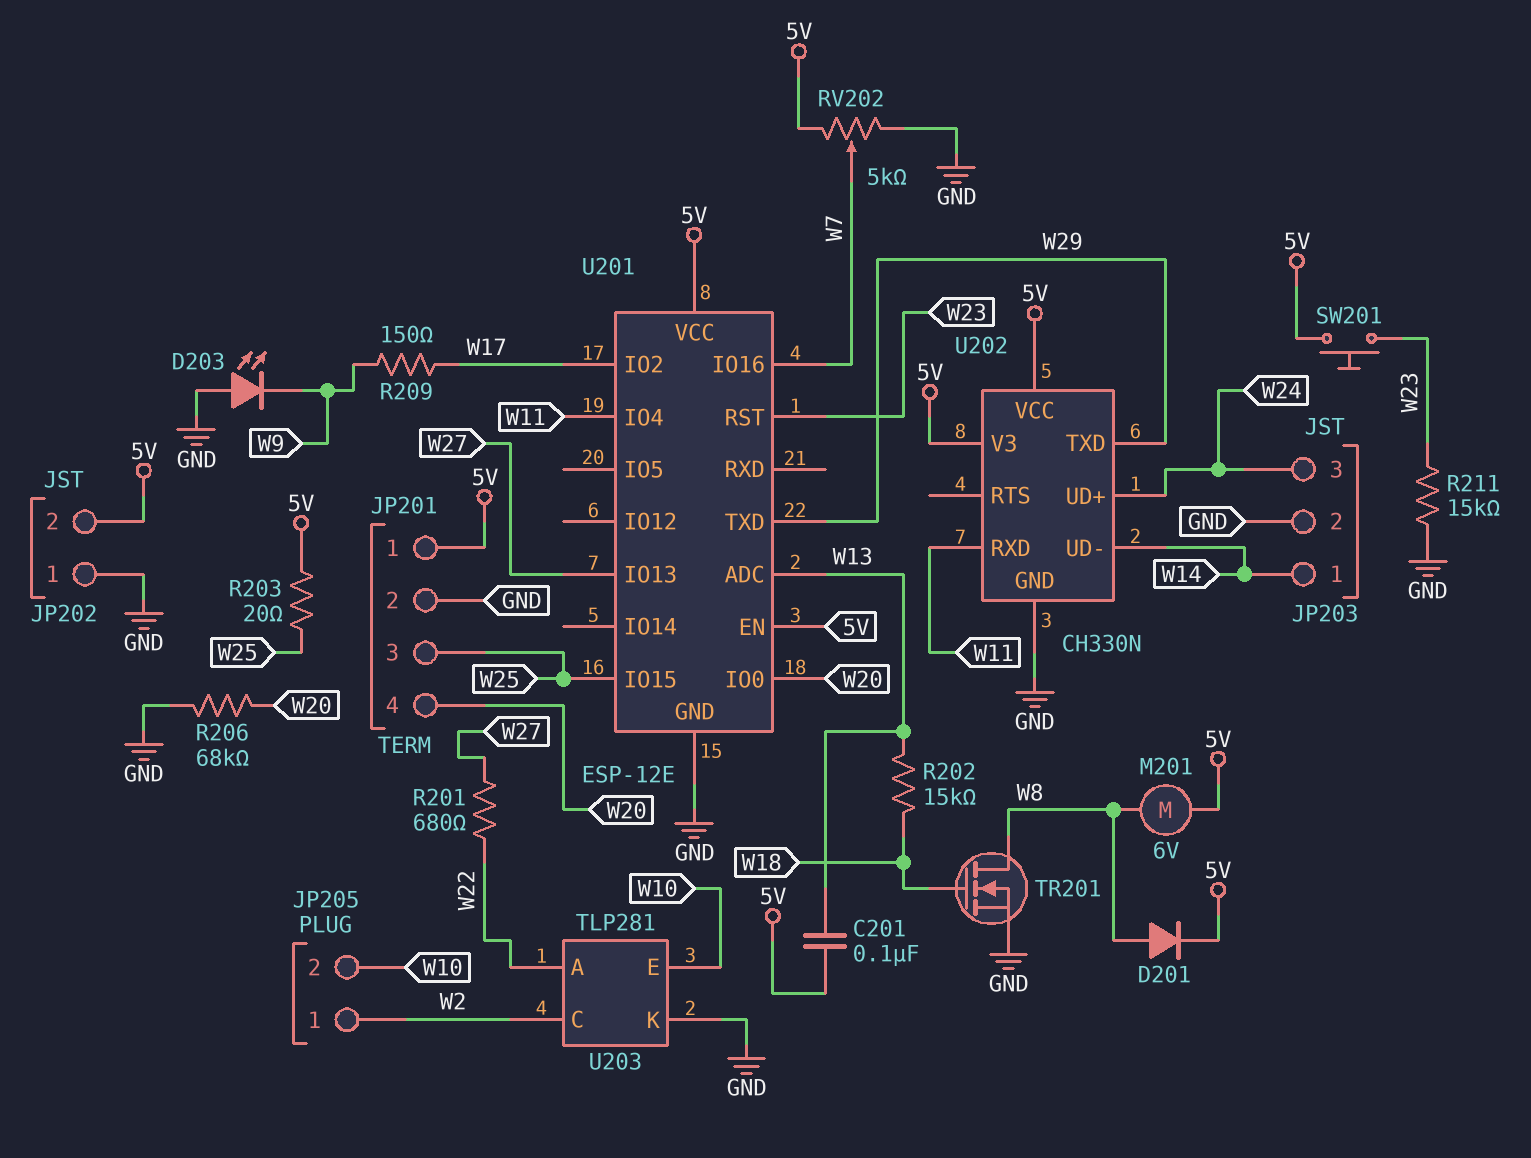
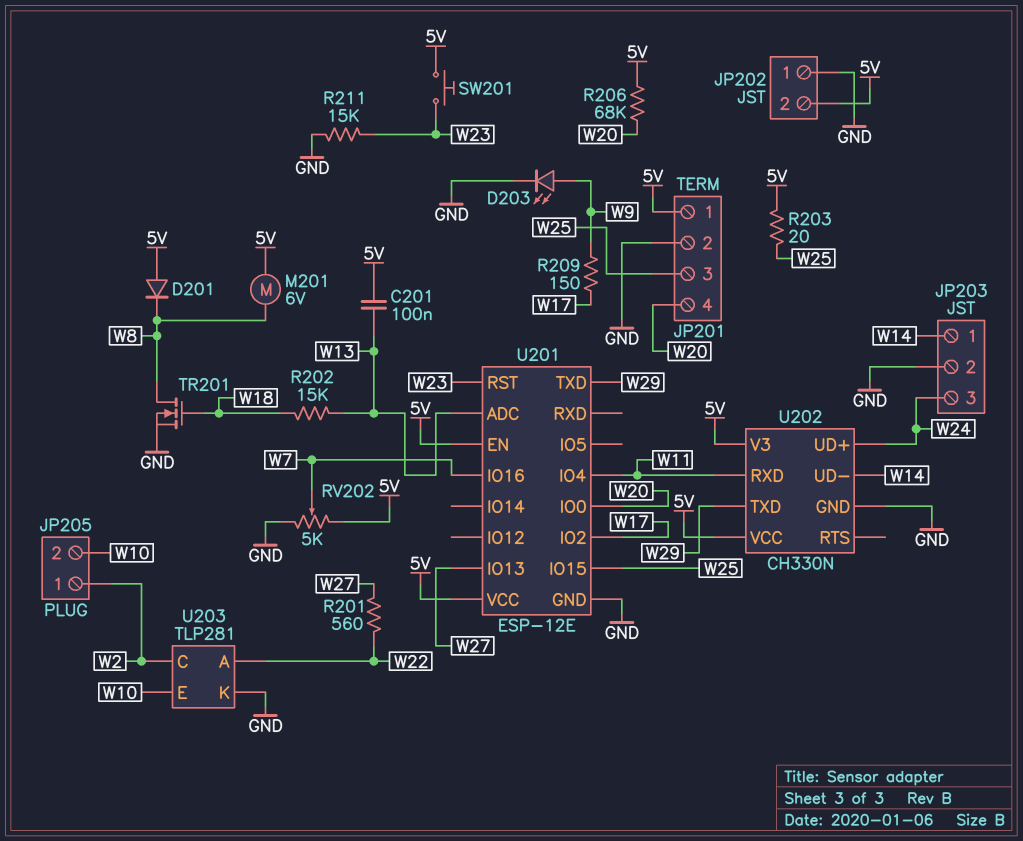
D201: diode (A W8, K 5V) -> diode (A 5V, K W8)
D203: LED (A GND, K W9) -> LED (A W9, K GND)
R201: 680 (W22, W27) -> 560 (W22, W27)
R206: 68k (GND, W20) -> 68k (5V, W20)

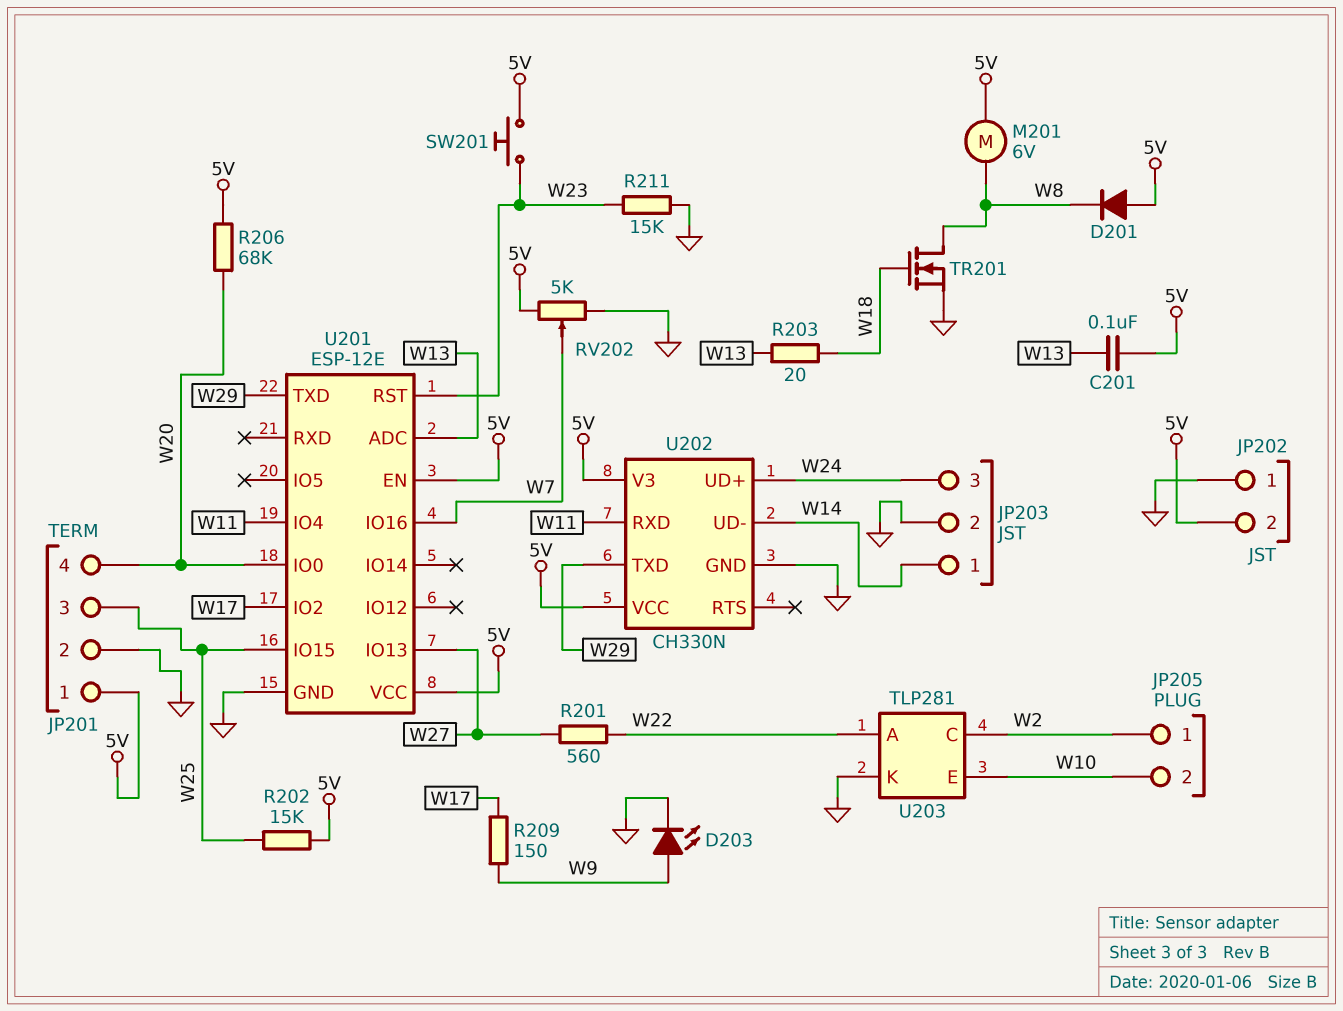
R202: 15k (W13, W18) -> 15k (5V, W25)
R203: 20 (5V, W25) -> 20 (W13, W18)

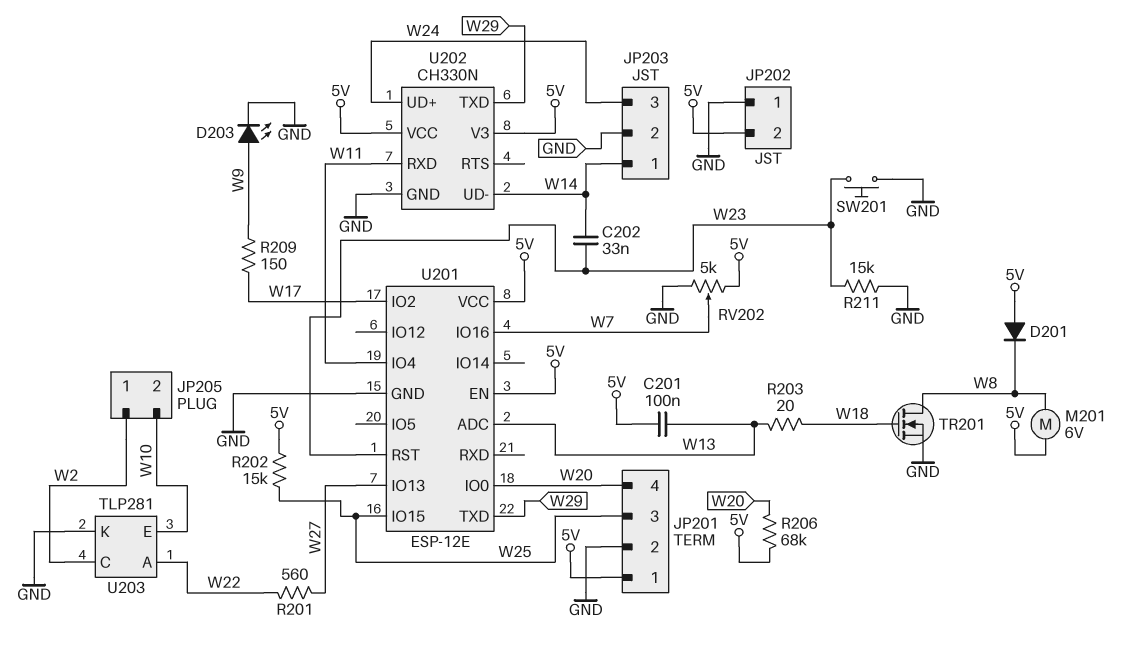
C202: none -> 33nF (W14, W23)
SW201: button (5V, W23) -> button (GND, W23)

